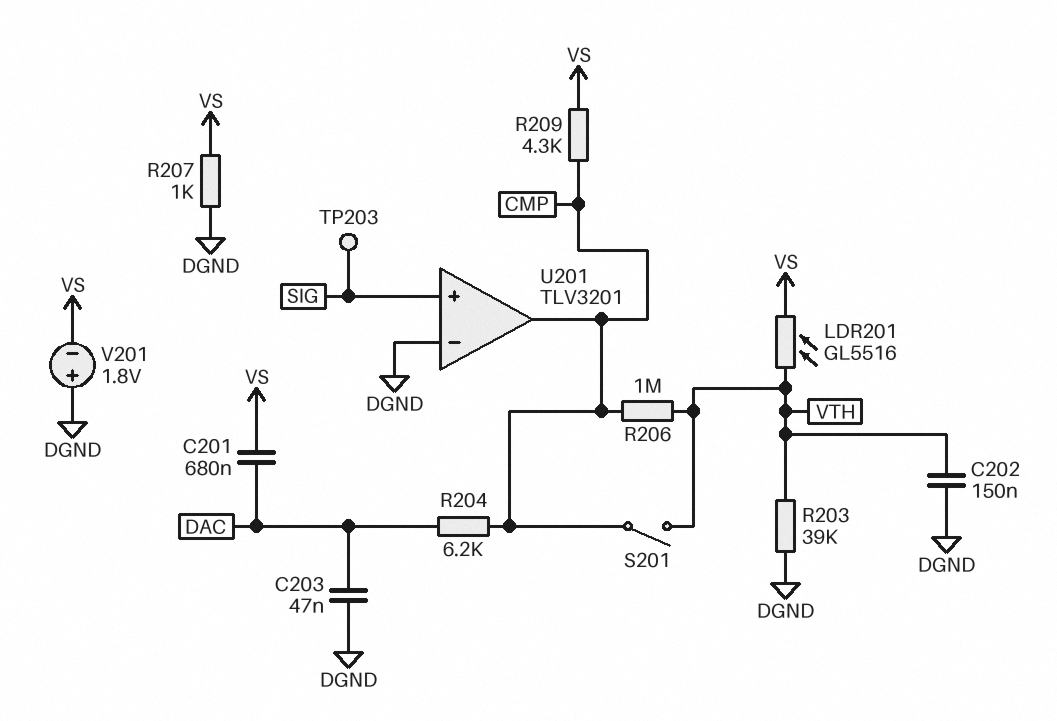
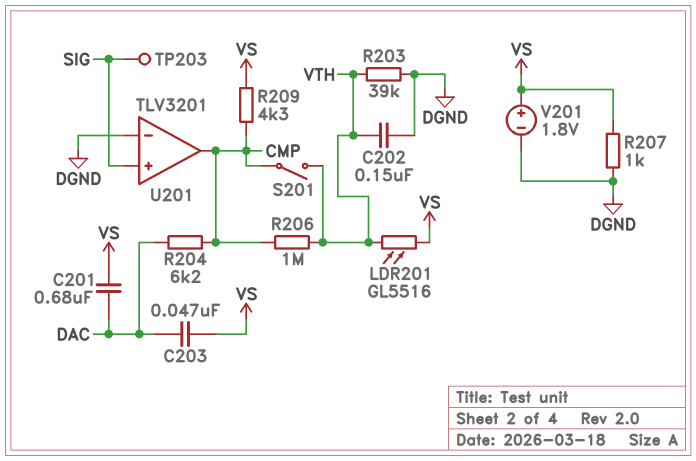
C203: 47nF (DAC, DGND) -> 47nF (DAC, VS)
V201: 1.8V (plus DGND, minus VS) -> 1.8V (plus VS, minus DGND)

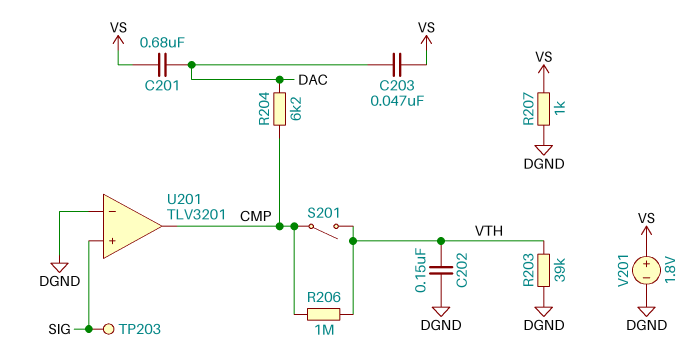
LDR201: GL5516 (VS, VTH) -> none
R209: 4.3k (CMP, VS) -> none

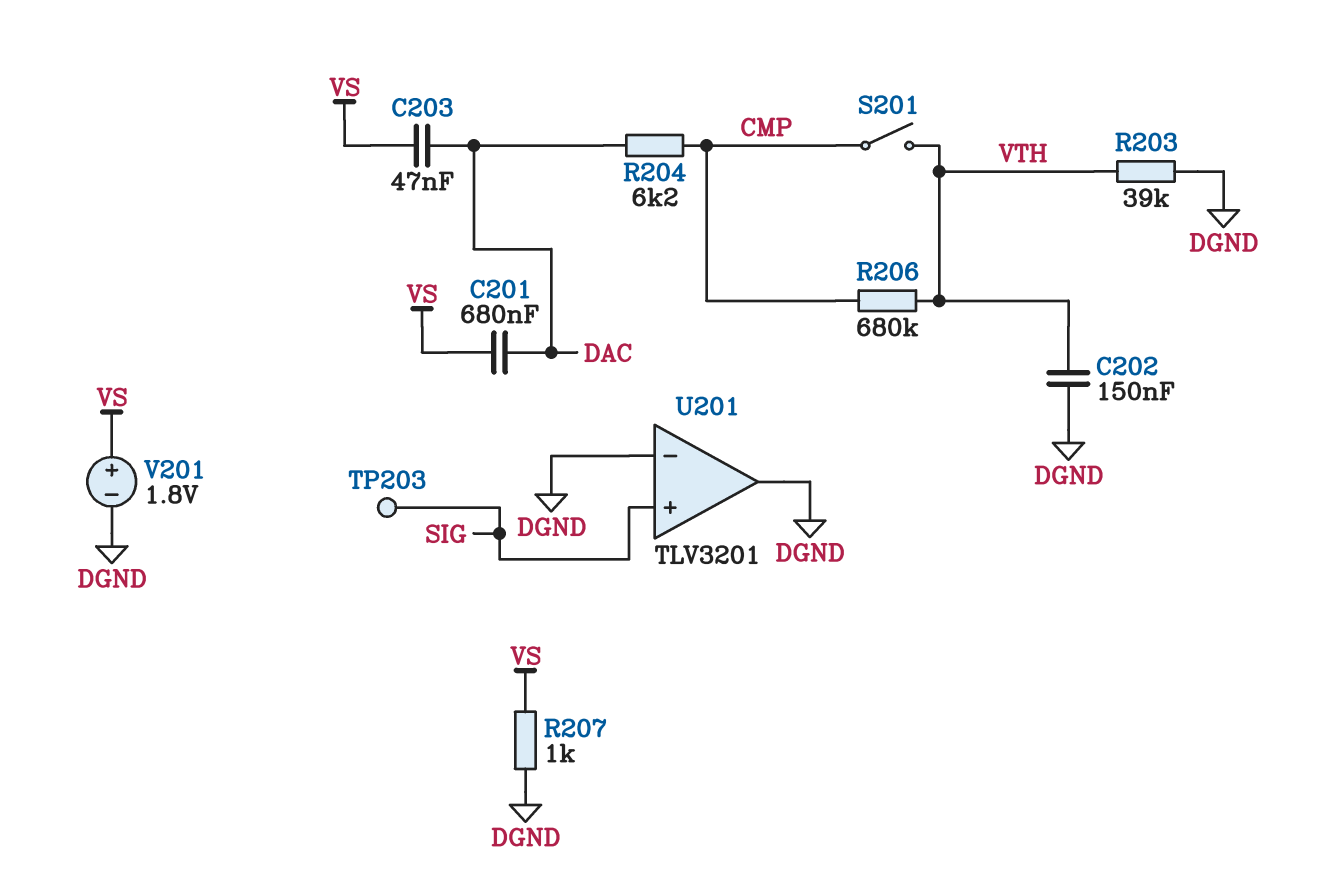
R206: 1M (CMP, VTH) -> 680k (CMP, VTH)
U201 pin out: CMP -> DGND

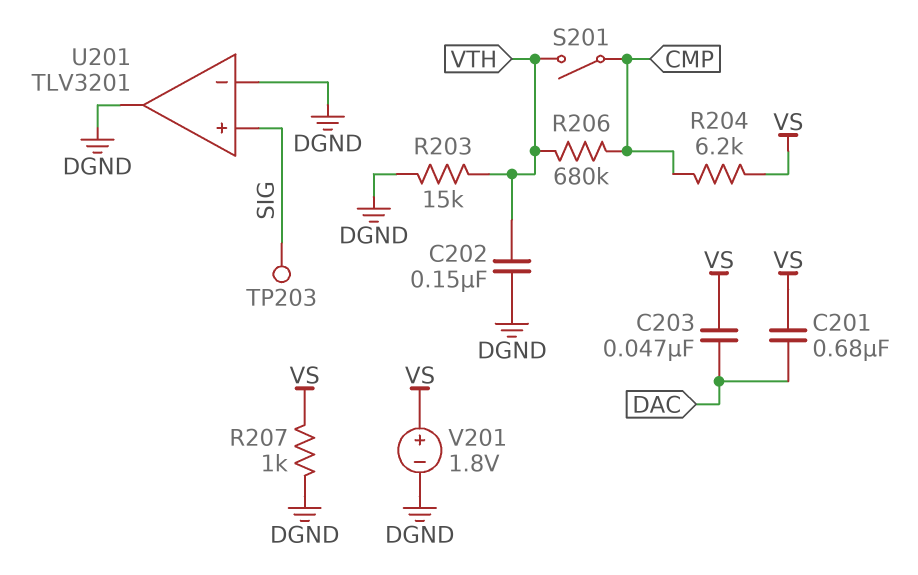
R203: 39k (DGND, VTH) -> 15k (DGND, VTH)
R204: 6.2k (CMP, DAC) -> 6.2k (CMP, VS)

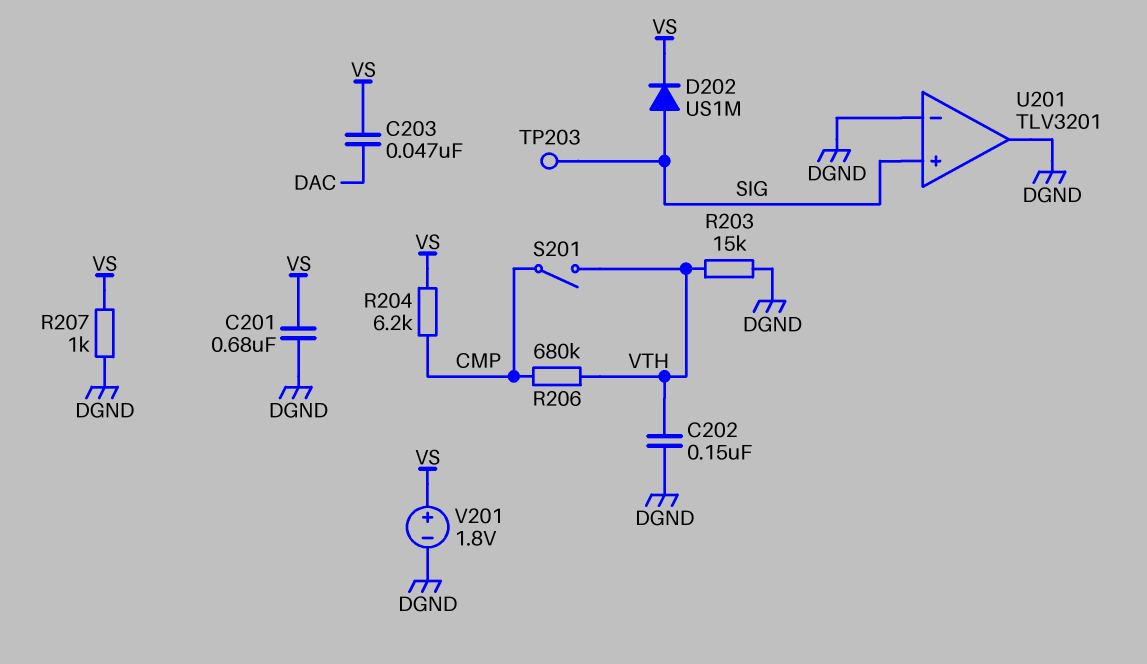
C201: 680nF (DAC, VS) -> 680nF (DGND, VS)
D202: none -> diode US1M (A SIG, K VS)

